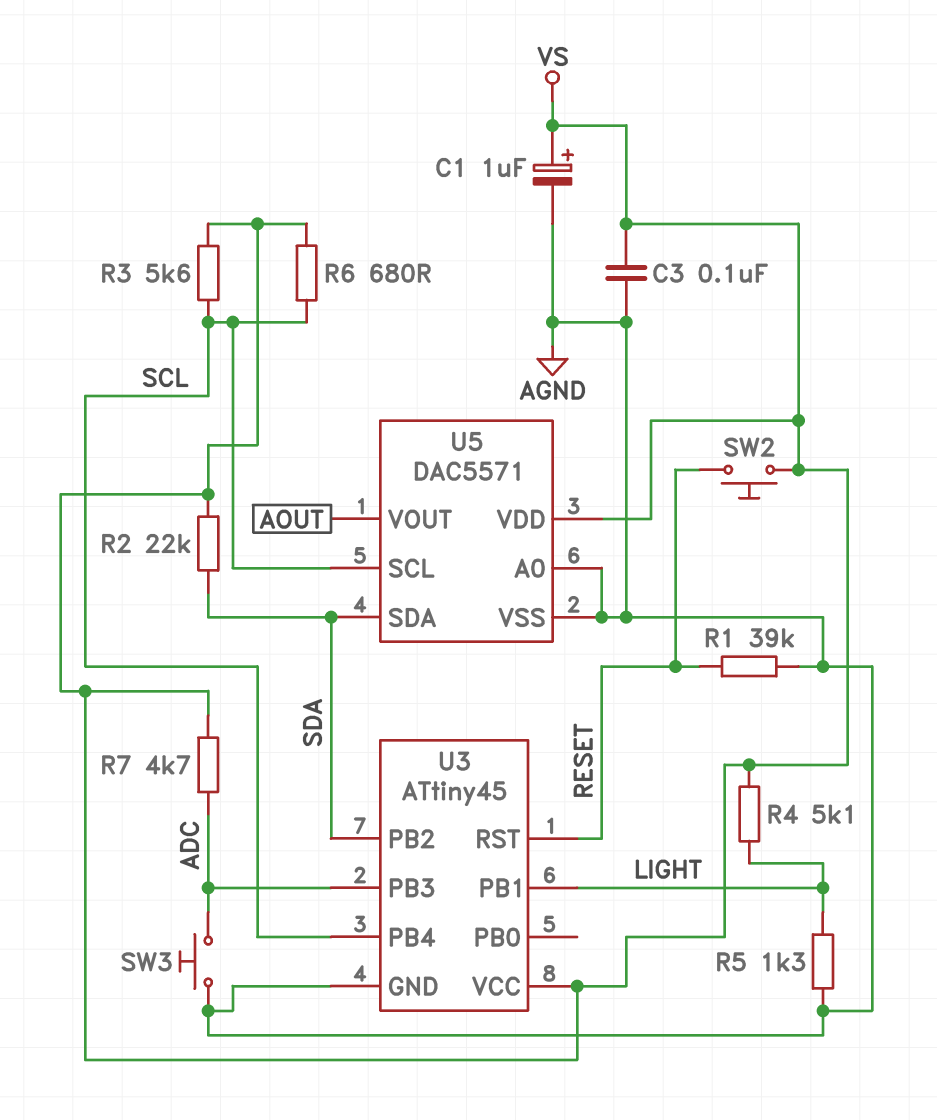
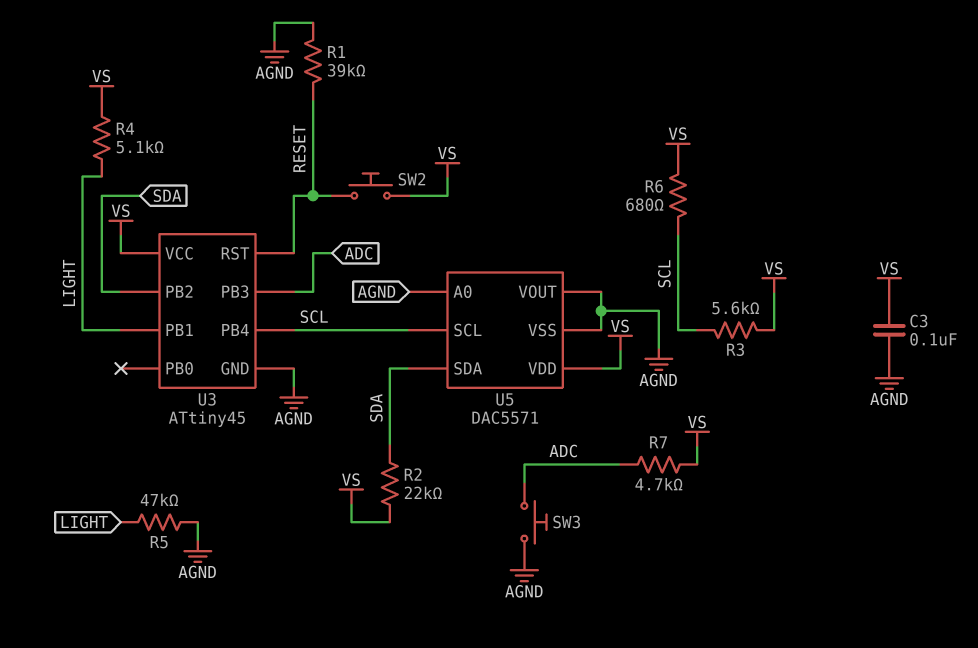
C1: 1uF (plus VS, minus AGND) -> none
R5: 1.3k (AGND, LIGHT) -> 47k (AGND, LIGHT)
U5 pin VOUT: AOUT -> AGND

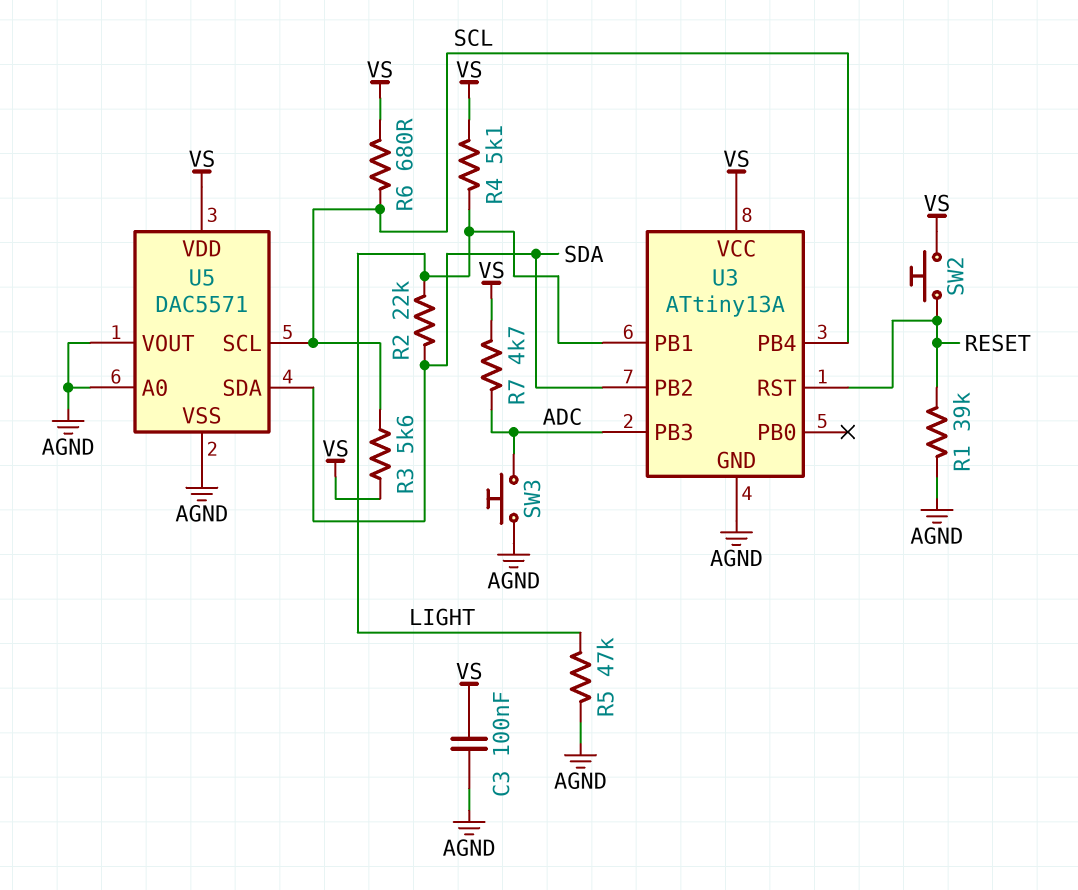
R2: 22k (SDA, VS) -> 22k (LIGHT, SDA)
U3: ATtiny45 -> ATtiny13A

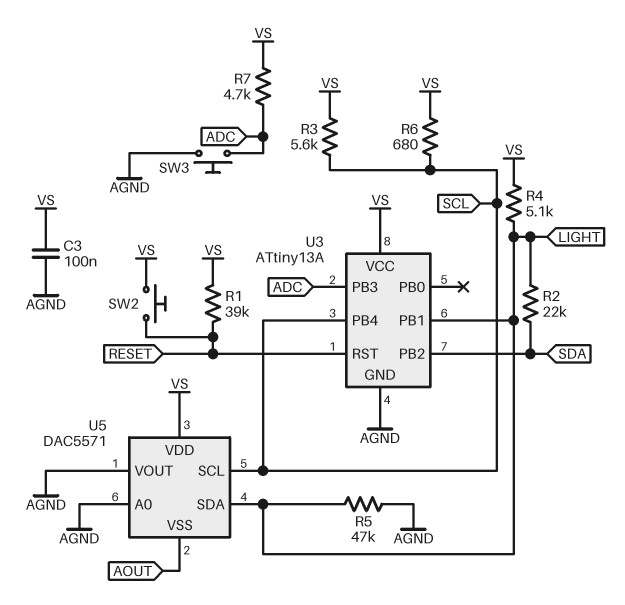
R1: 39k (AGND, RESET) -> 39k (RESET, VS)
U5 pin SDA: SDA -> LIGHT
U5 pin VSS: AGND -> AOUT

